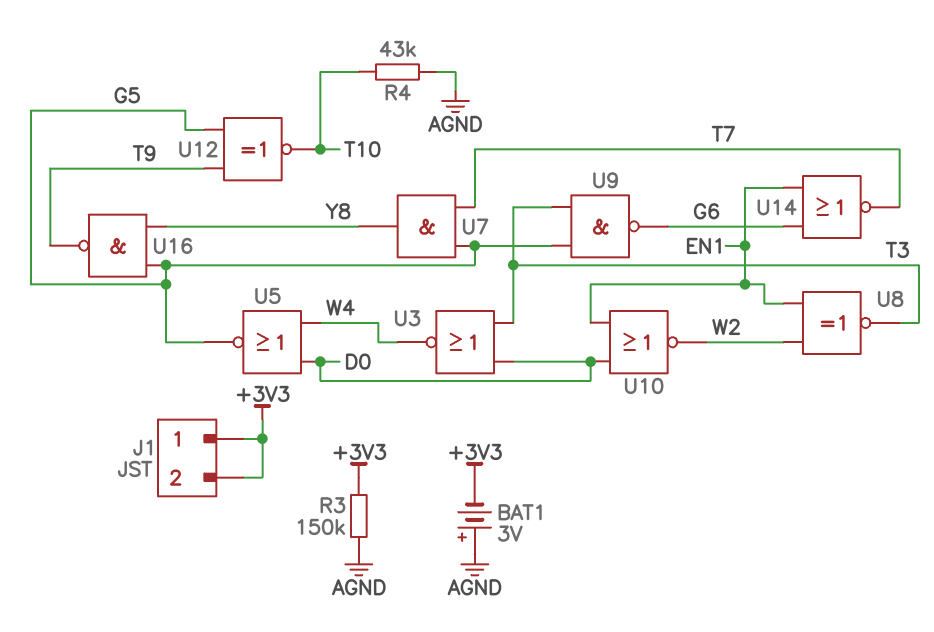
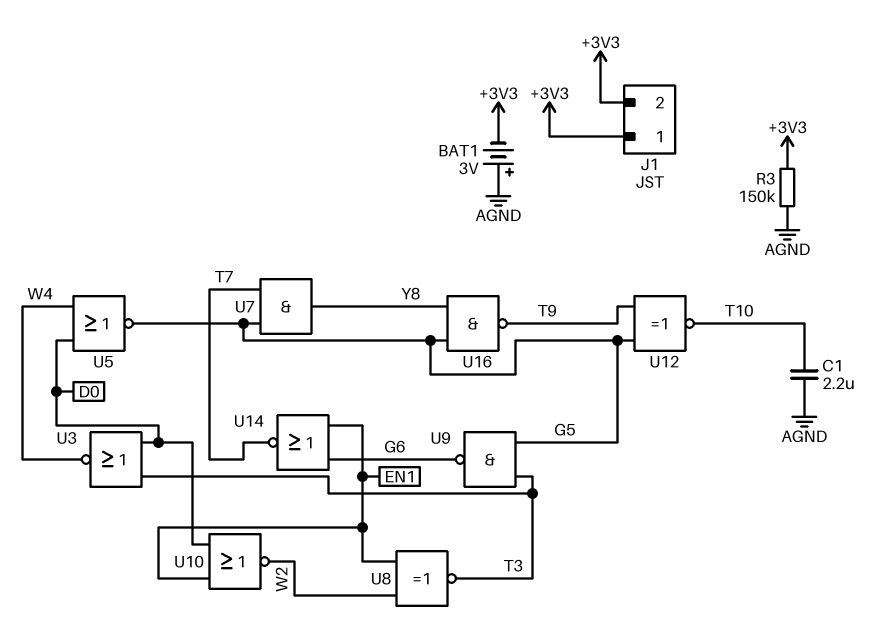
C1: none -> 2.2uF (AGND, T10)
R4: 43k (AGND, T10) -> none

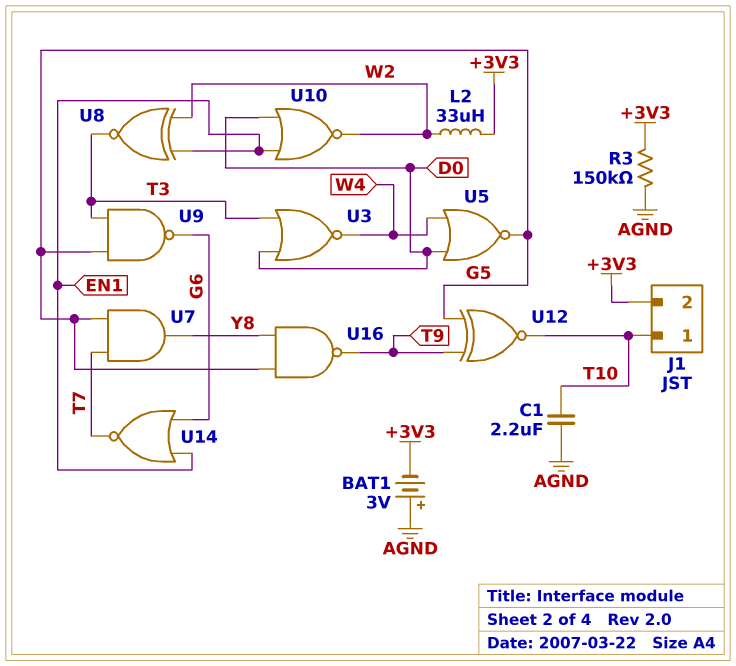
J1 pin 1: +3V3 -> T10
L2: none -> 33uH (+3V3, W2)

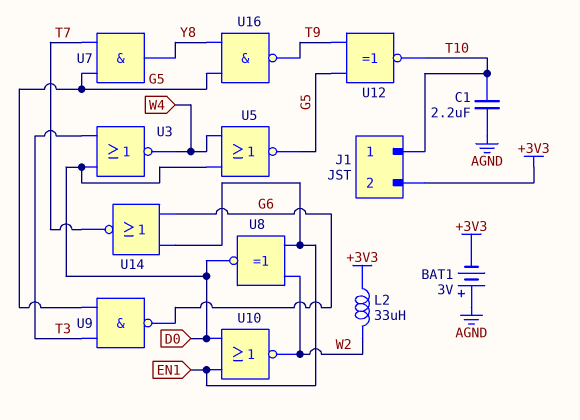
R3: 150k (+3V3, AGND) -> none
U8: XNOR (in EN1, in W2, out T3) -> XNOR (in EN1, in W2, out D0)

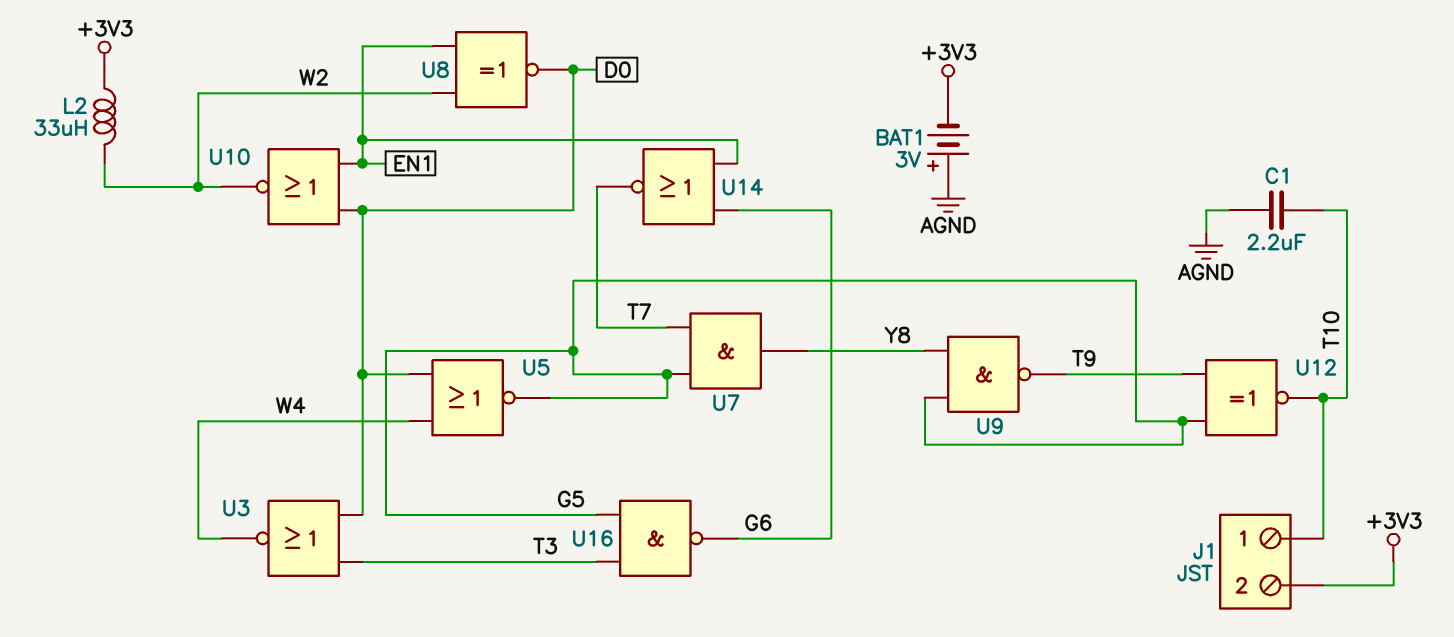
U9: NAND (in G5, in T3, out G6) -> NAND (in G5, in Y8, out T9)
U16: NAND (in G5, in Y8, out T9) -> NAND (in G5, in T3, out G6)

